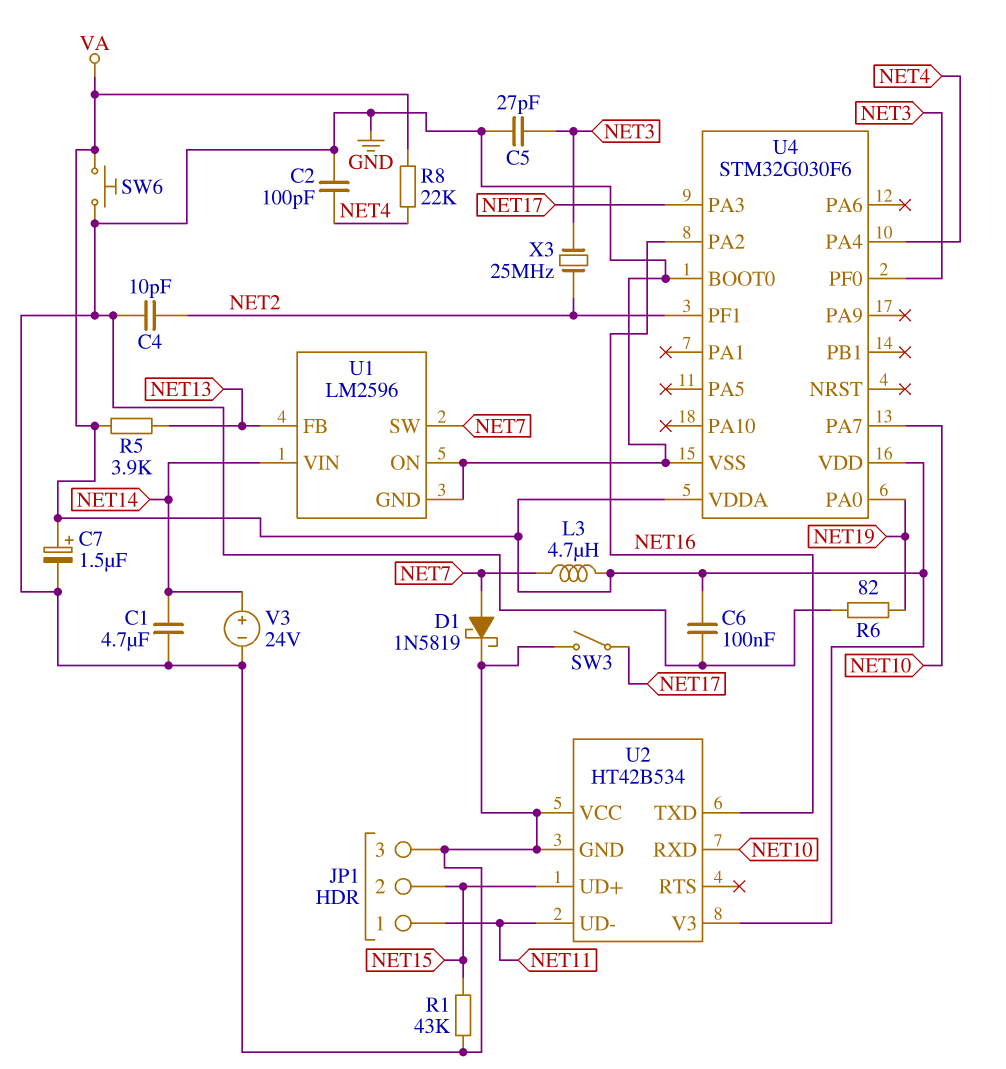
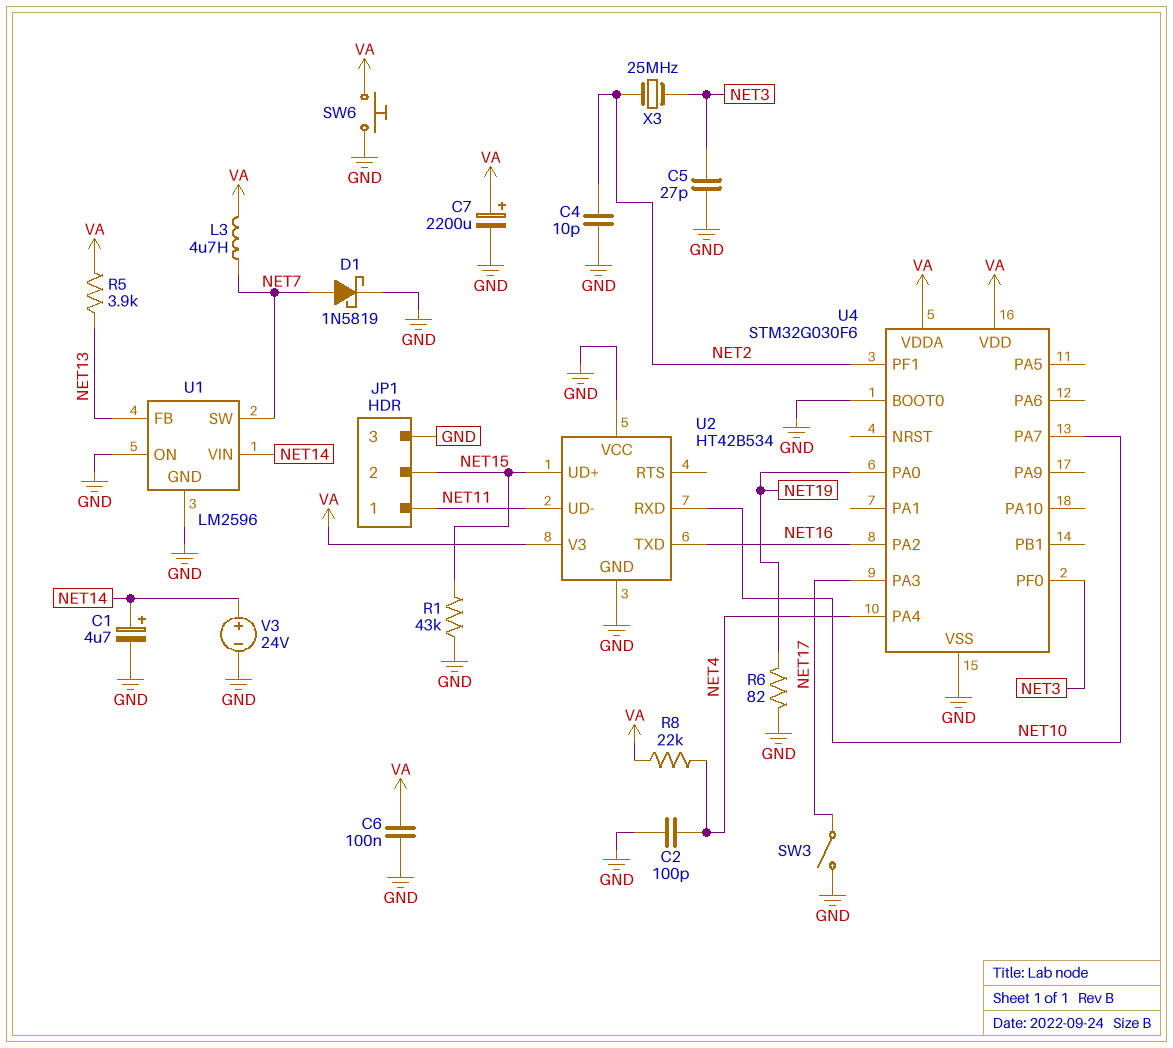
C1: 4.7uF (GND, NET14) -> 4.7uF (plus NET14, minus GND)
C7: 1.5uF (plus VA, minus GND) -> 2200uF (plus VA, minus GND)

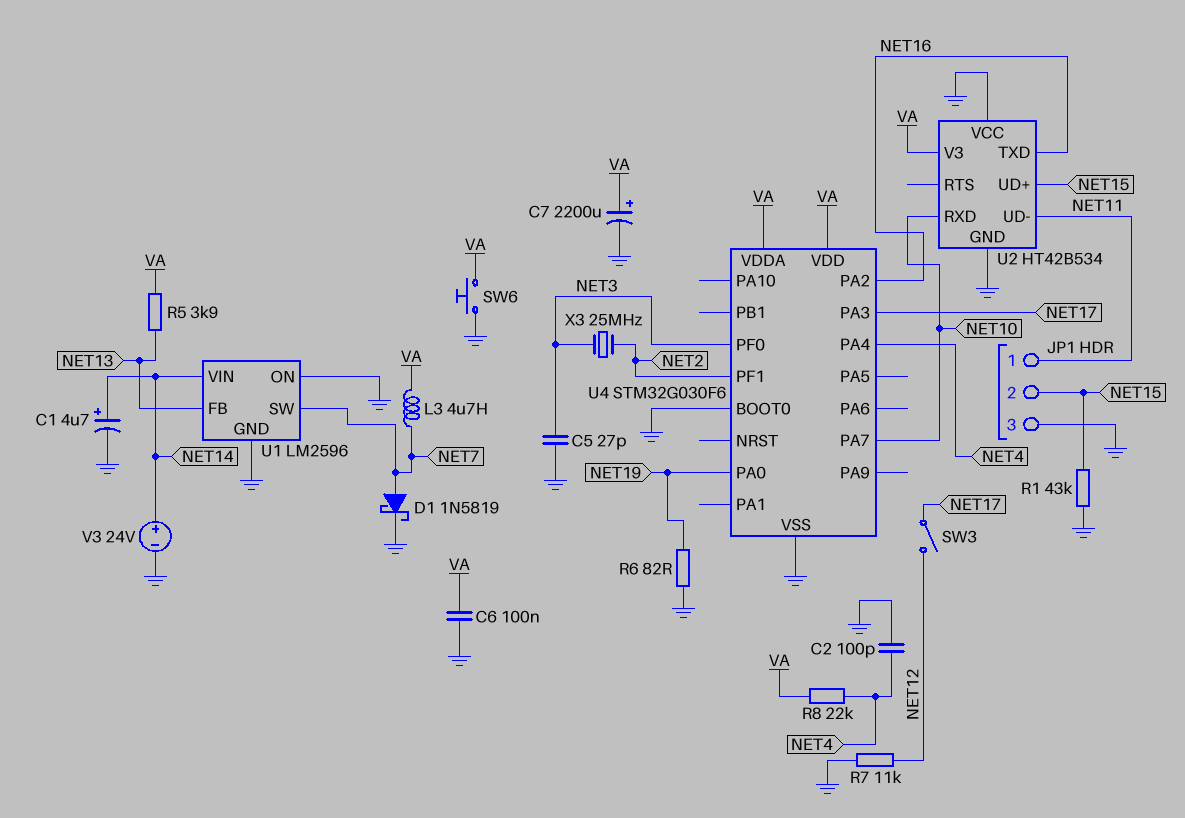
C4: 10pF (GND, NET2) -> none
R7: none -> 11k (GND, NET12)
SW3: switch (GND, NET17) -> switch (NET12, NET17)

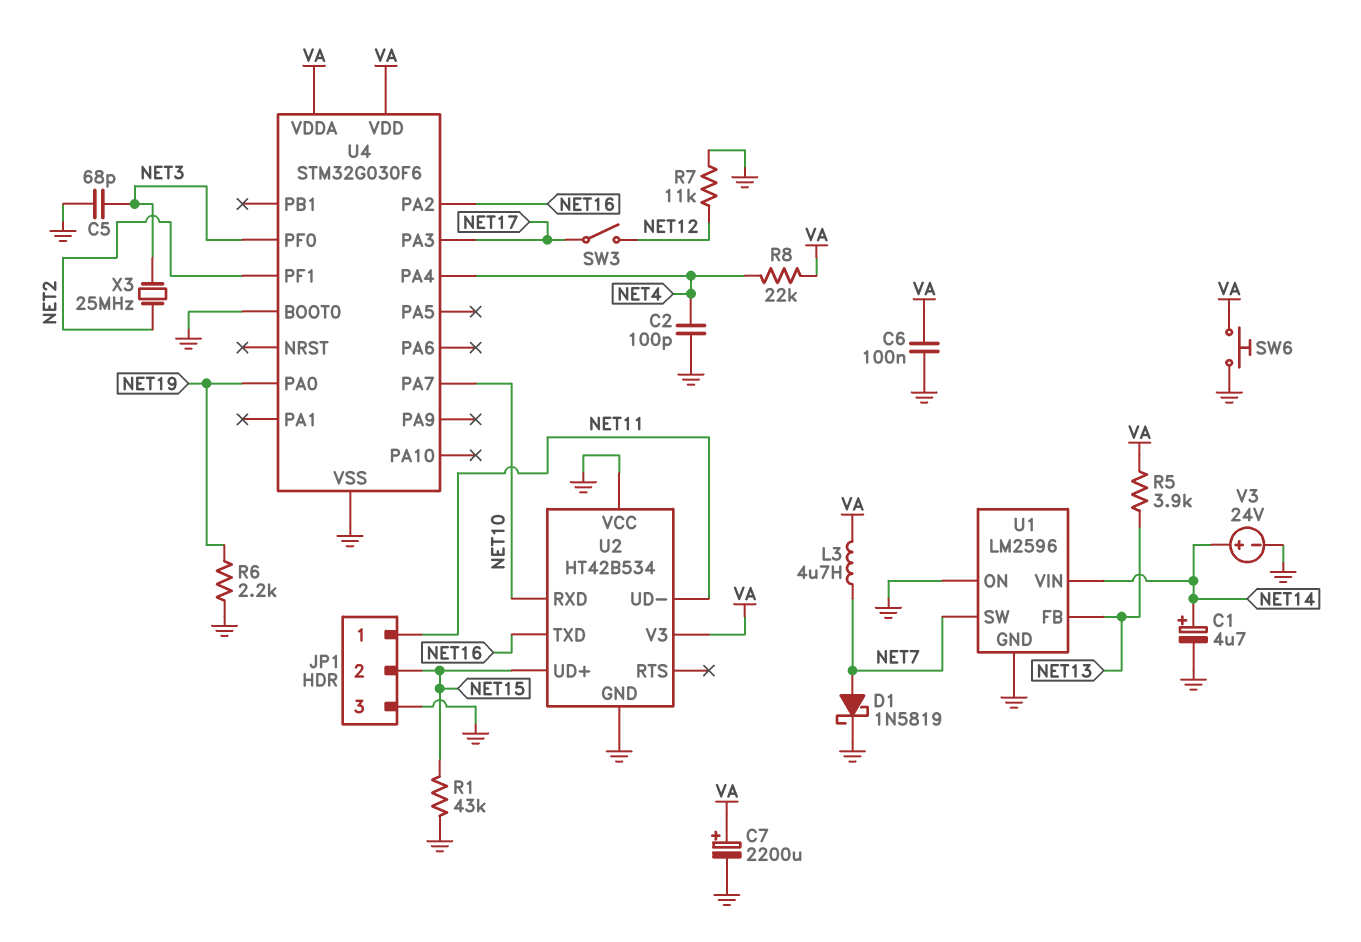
C5: 27pF (GND, NET3) -> 68pF (GND, NET3)
R6: 82 (GND, NET19) -> 2.2k (GND, NET19)

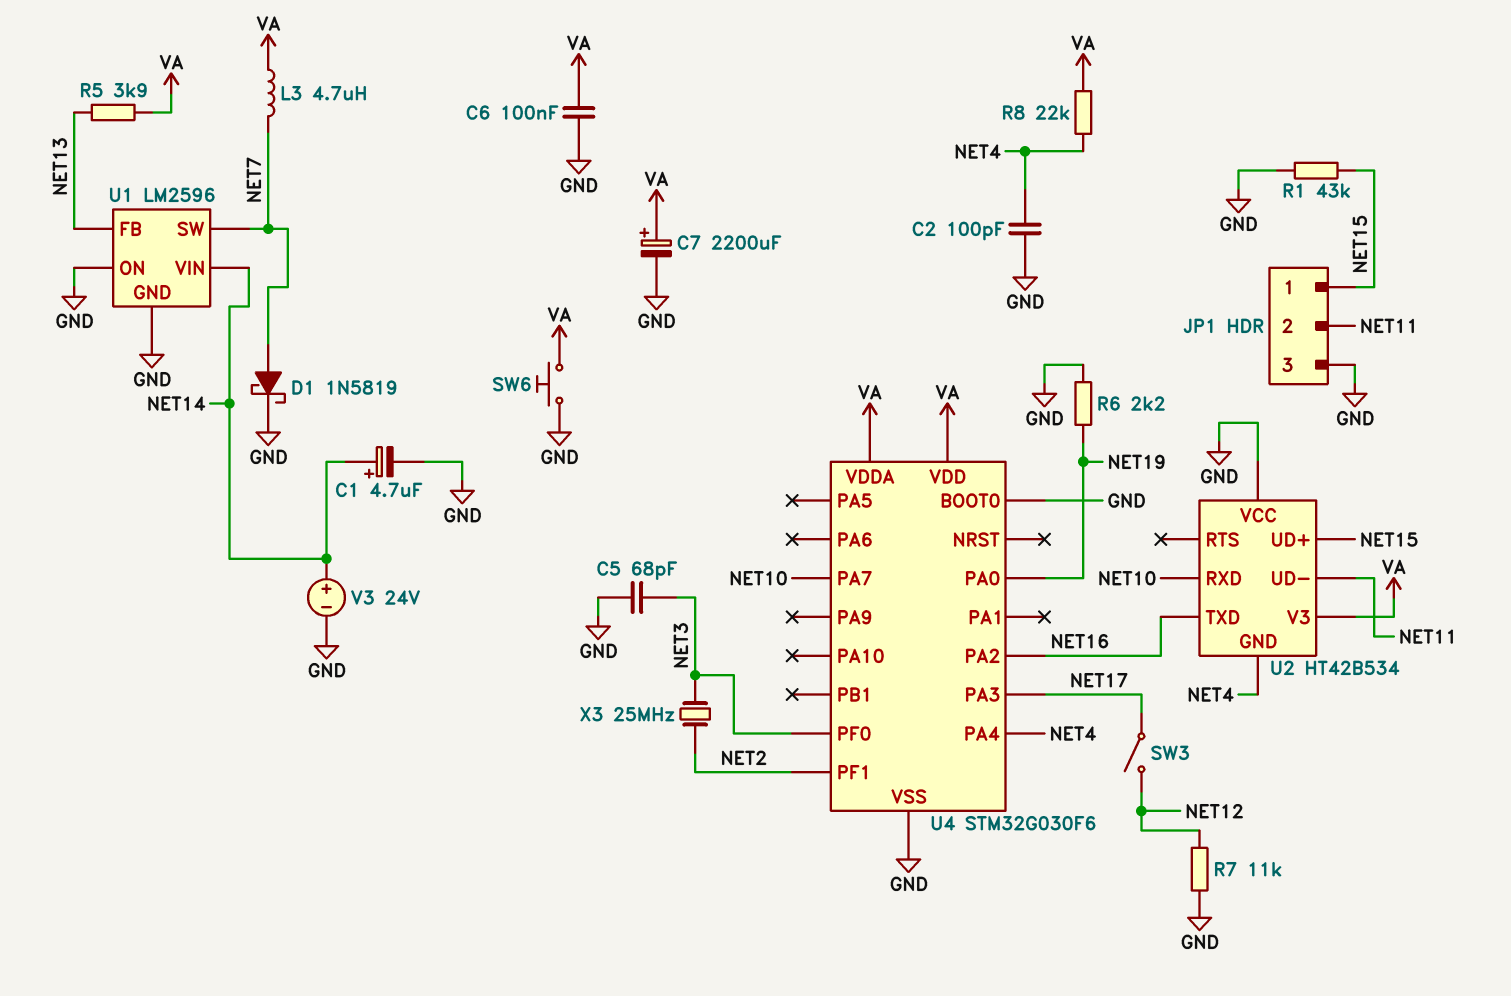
JP1 pin 1: NET11 -> NET15
JP1 pin 2: NET15 -> NET11
U2 pin GND: GND -> NET4

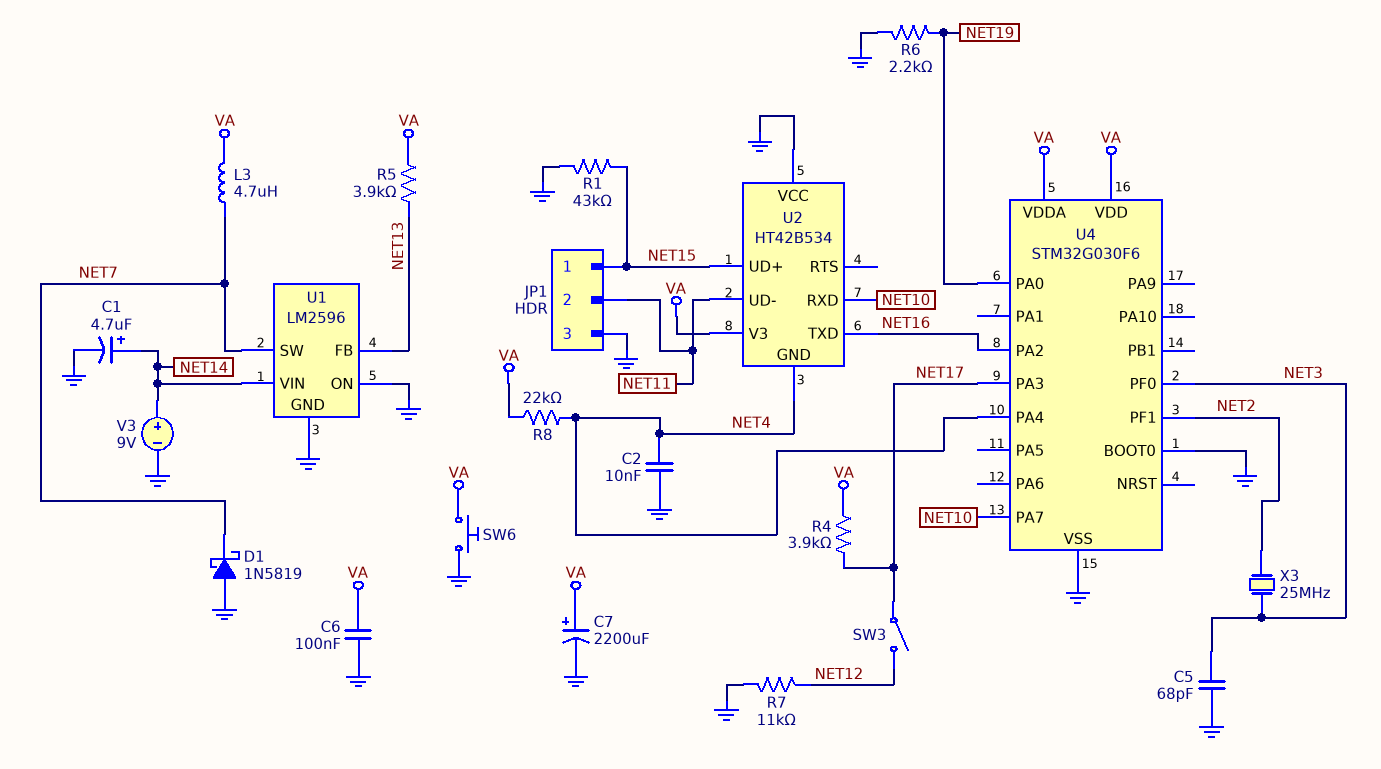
C2: 100pF (GND, NET4) -> 10nF (GND, NET4)
D1: schottky 1N5819 (A NET7, K GND) -> schottky 1N5819 (A GND, K NET7)
R4: none -> 3.9k (NET17, VA)
V3: 24V (plus NET14, minus GND) -> 9V (plus NET14, minus GND)

